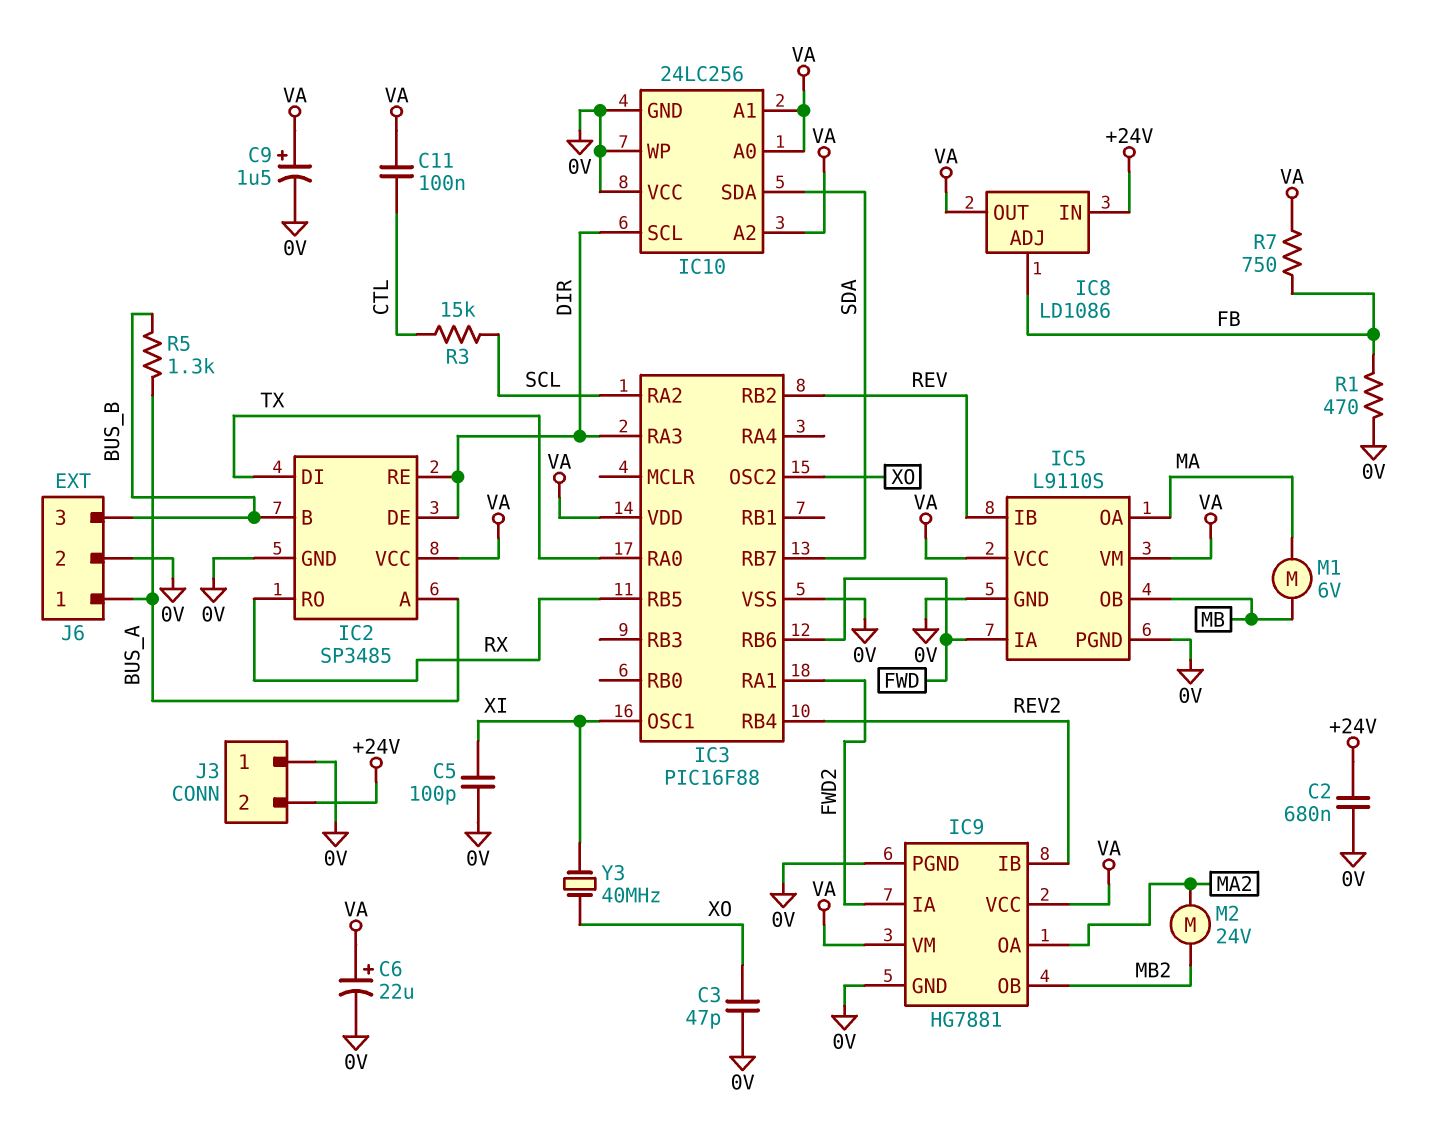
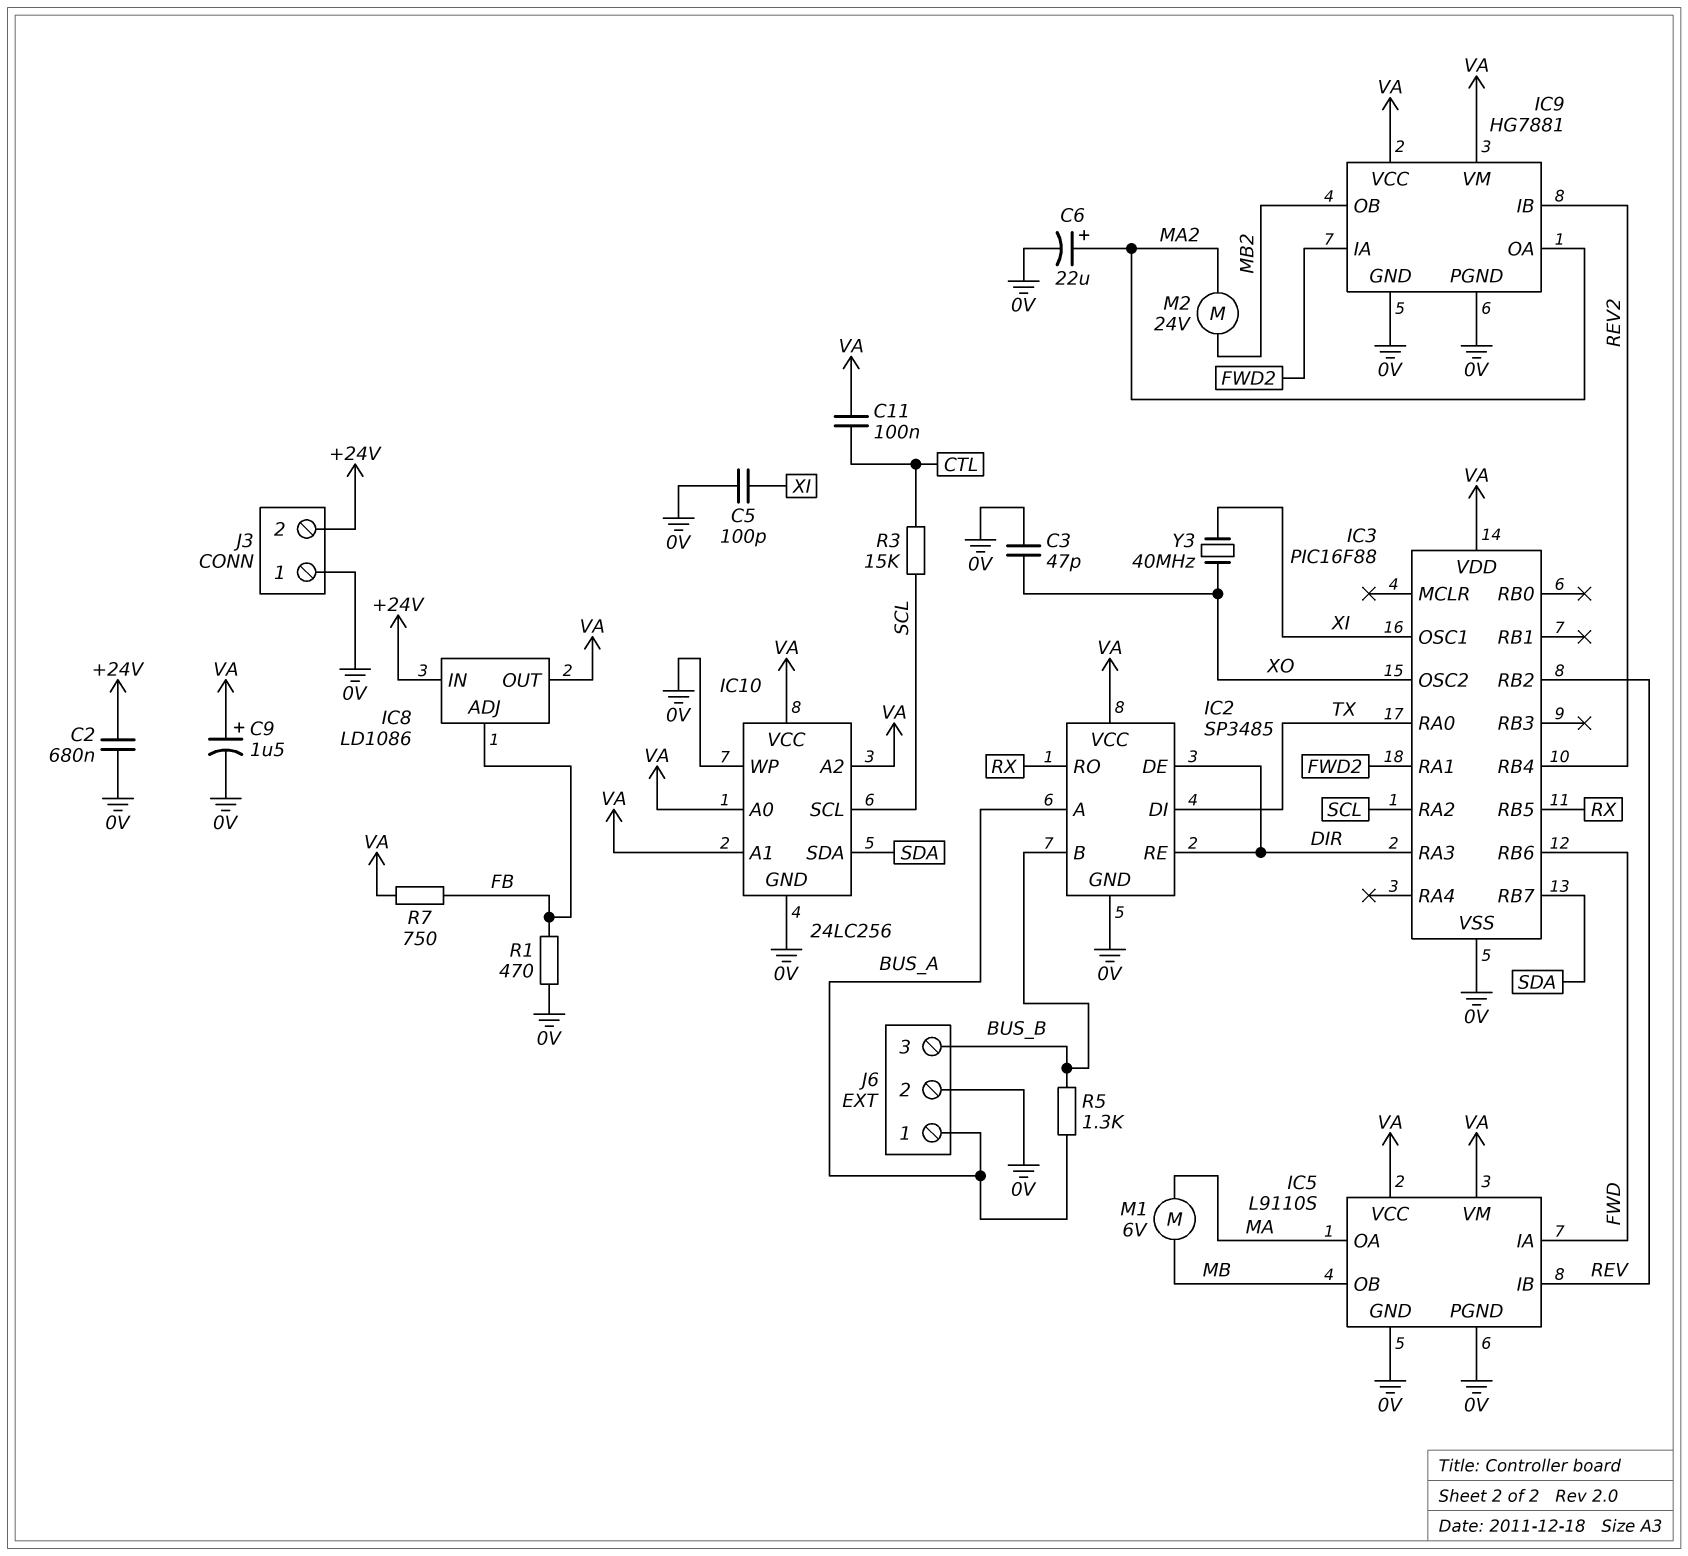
C6: 22uF (plus VA, minus 0V) -> 22uF (plus MA2, minus 0V)
IC10 pin SCL: DIR -> SCL
IC10 pin VCC: 0V -> VA

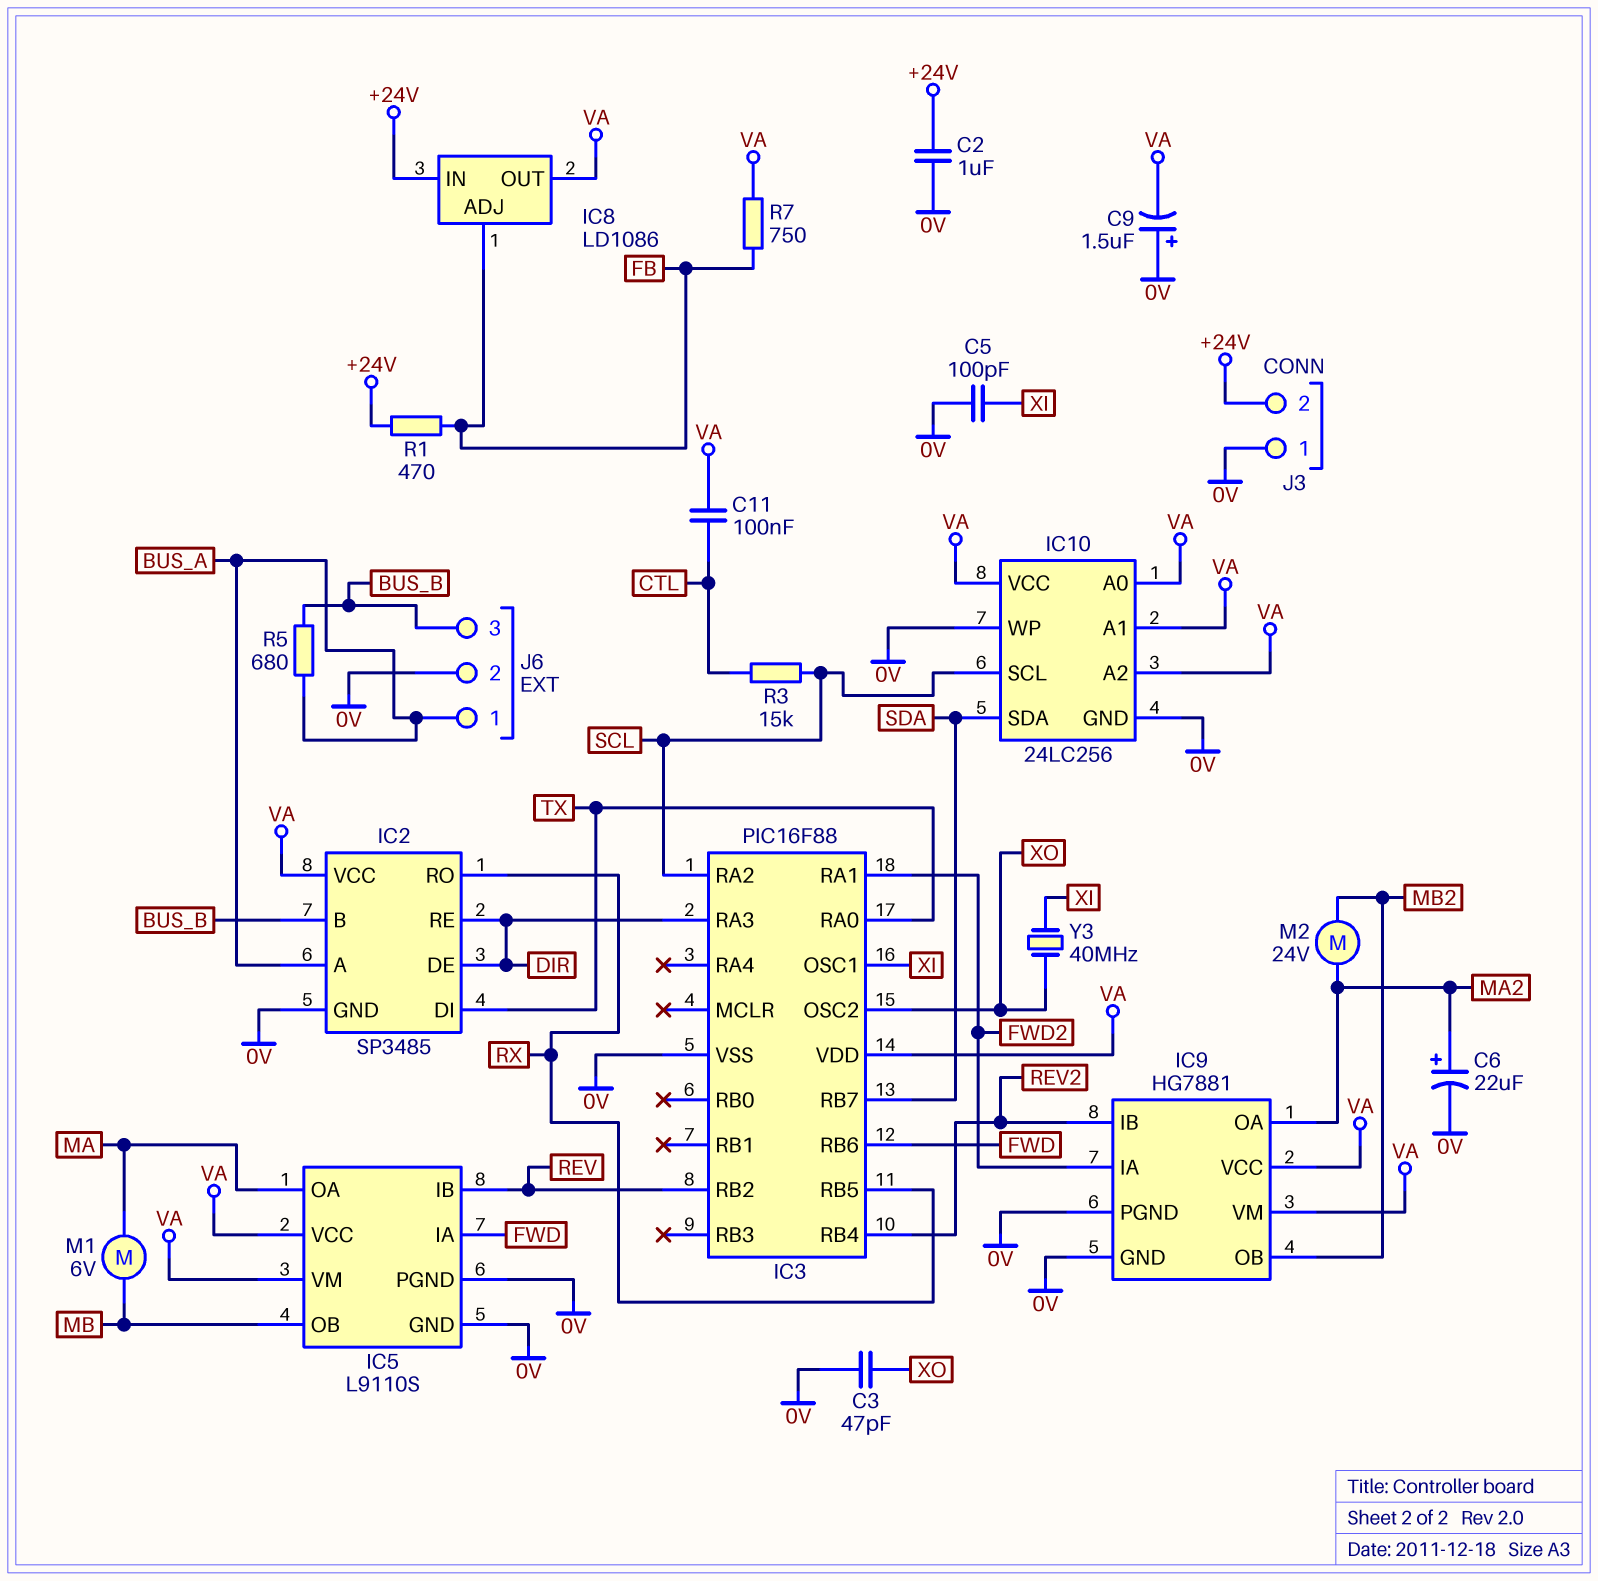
C2: 680nF (+24V, 0V) -> 1uF (+24V, 0V)
C9: 1.5uF (plus VA, minus 0V) -> 1.5uF (plus 0V, minus VA)
R1: 470 (0V, FB) -> 470 (+24V, FB)
R5: 1.3k (BUS_A, BUS_B) -> 680 (BUS_A, BUS_B)

